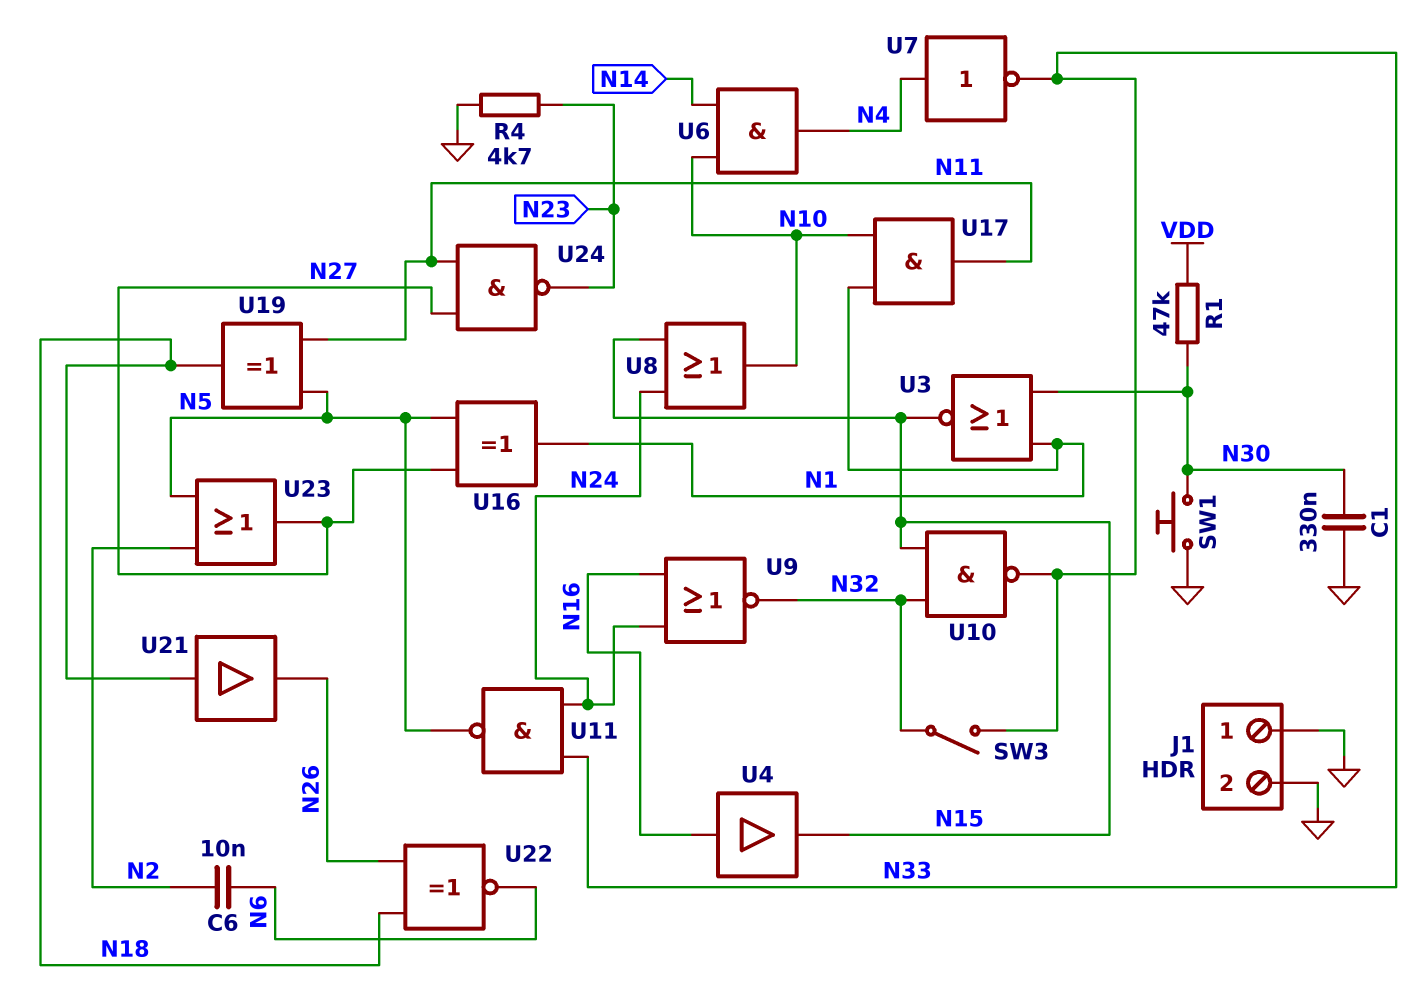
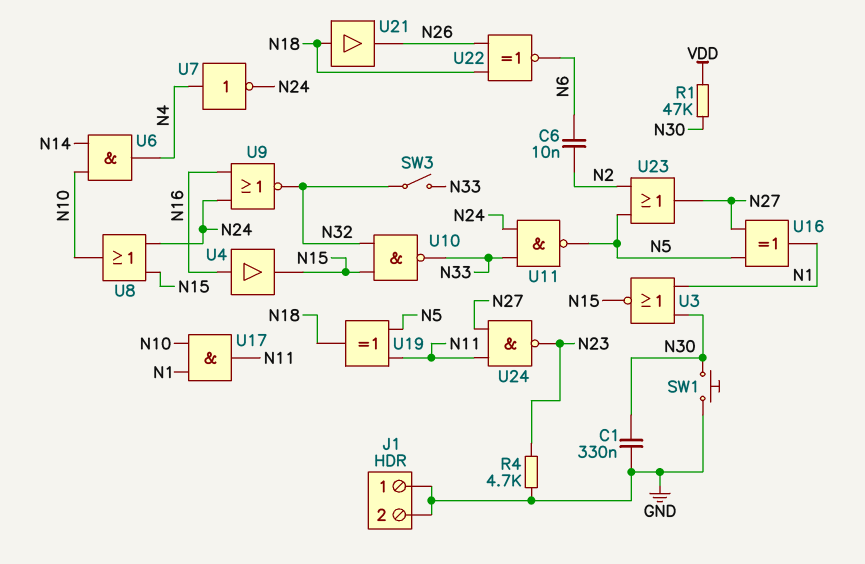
U7: NOT (in N4, out N33) -> NOT (in N4, out N24)

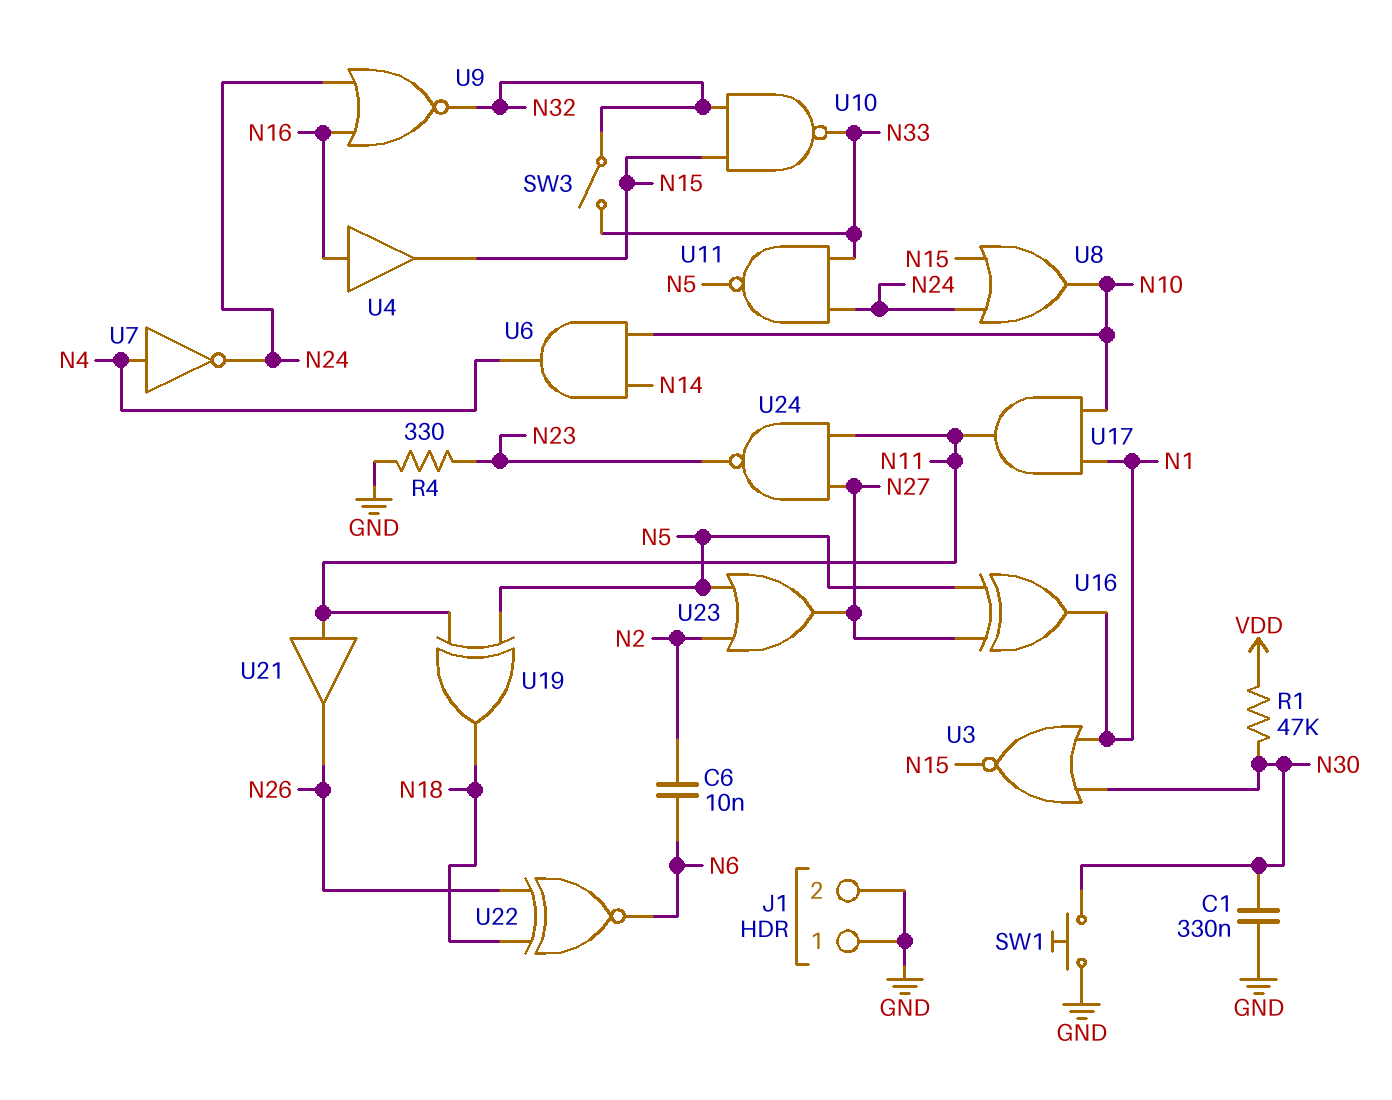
R4: 4.7k (GND, N23) -> 330 (GND, N23)
U21: buffer (in N18, out N26) -> buffer (in N11, out N26)

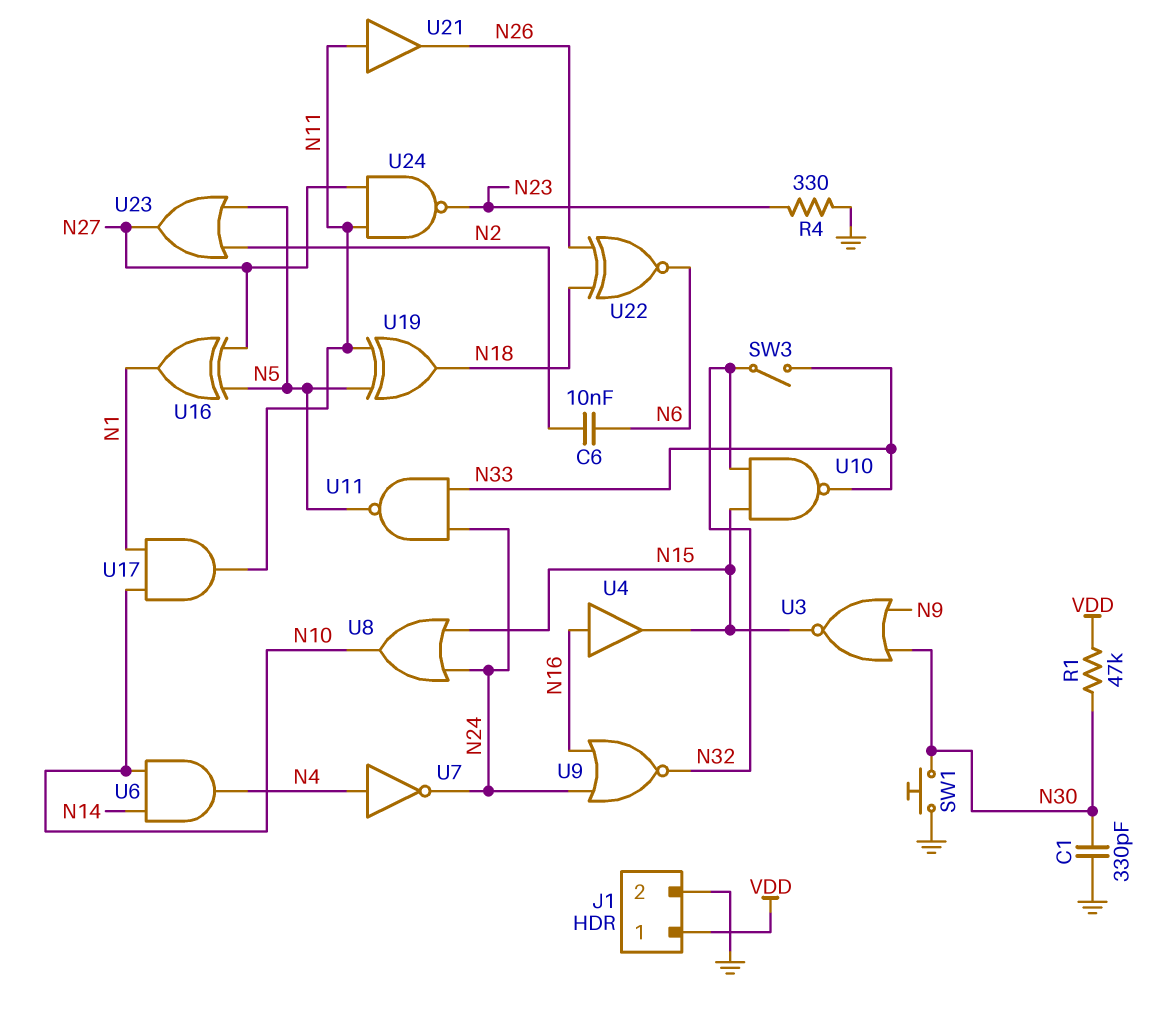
C1: 330nF (GND, N30) -> 330pF (GND, N30)
J1 pin 1: GND -> VDD
U3: NOR (in N1, in N30, out N15) -> NOR (in N9, in N30, out N15)

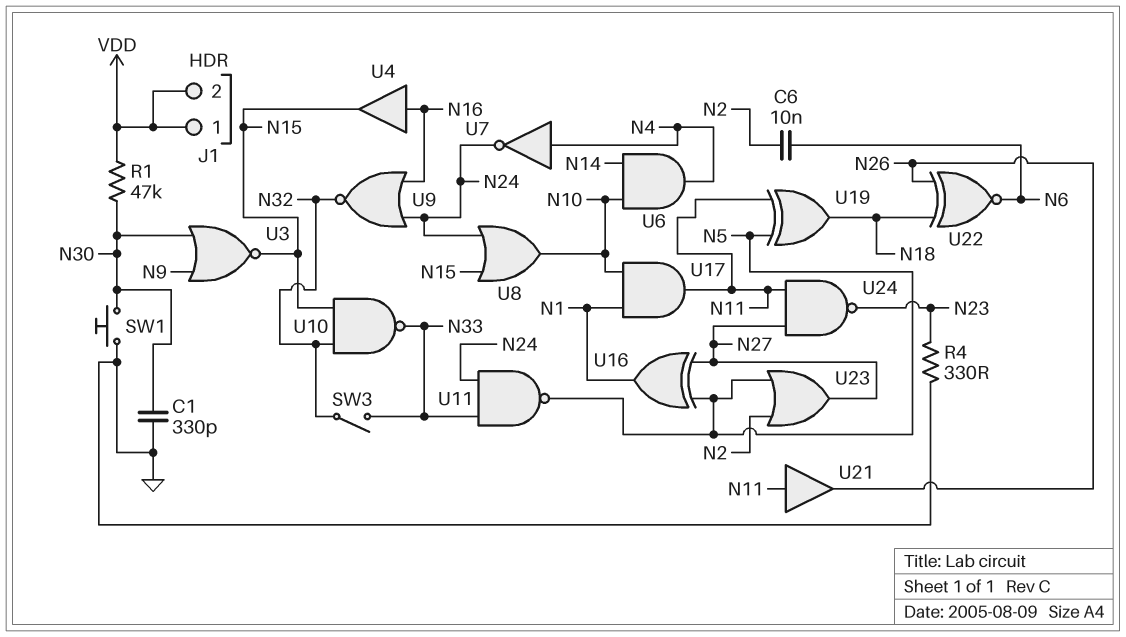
J1 pin 2: GND -> VDD

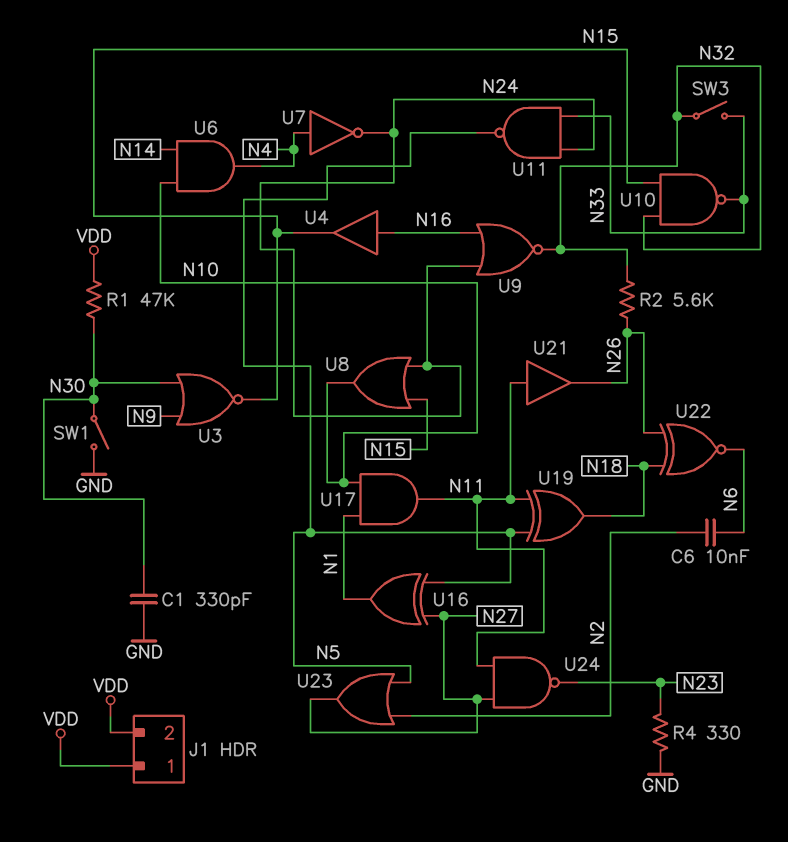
R2: none -> 5.6k (N26, N32)
SW1: button (GND, N30) -> switch (GND, N30)

